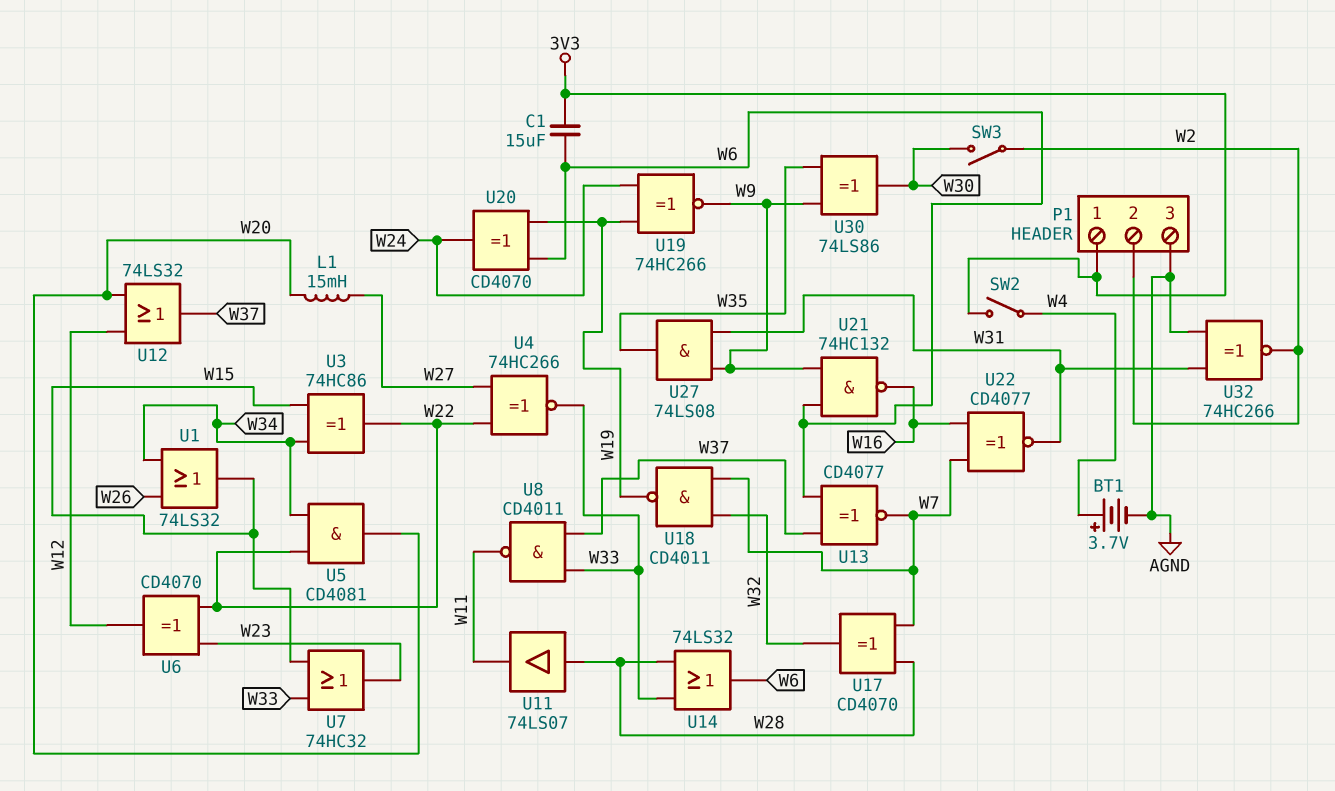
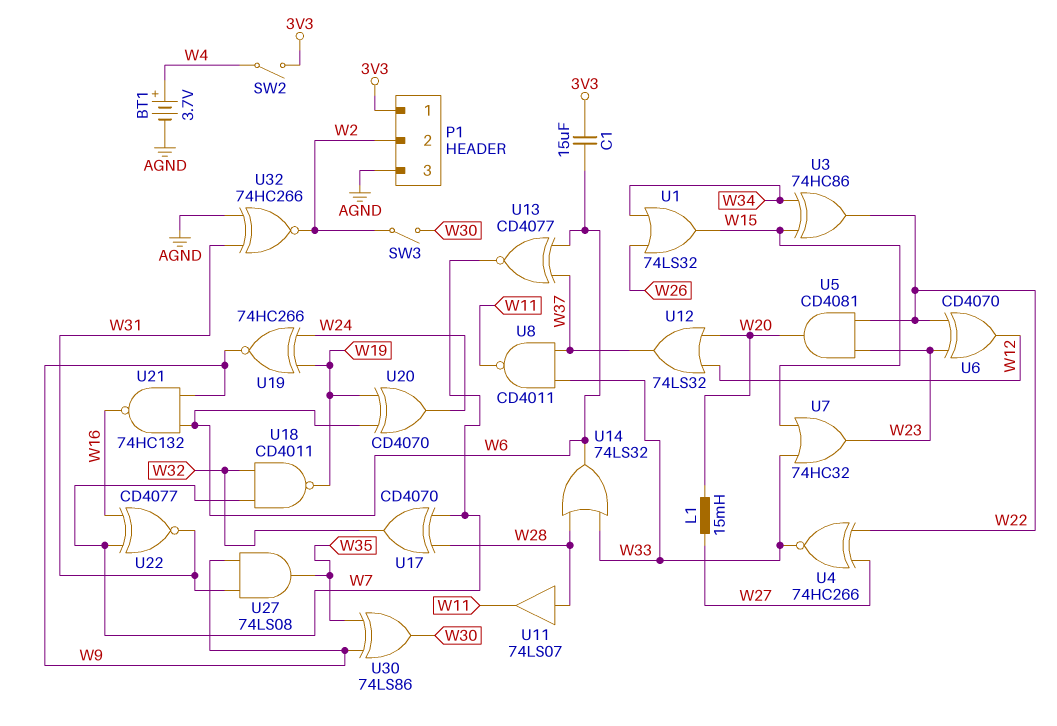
U5: AND CD4081 (in W22, in W34, out W20) -> AND CD4081 (in W22, in W23, out W20)

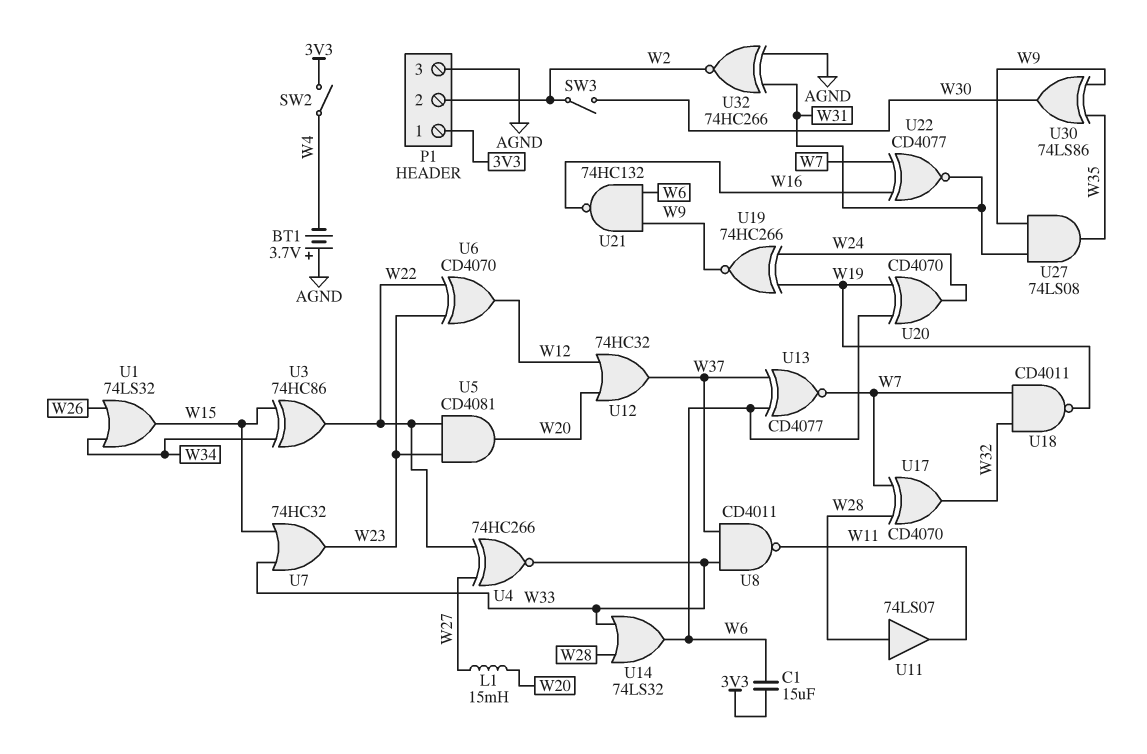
BT1: 3.7V (plus W4, minus AGND) -> 3.7V (plus AGND, minus W4)
U12: OR 74LS32 (in W12, in W20, out W37) -> OR 74HC32 (in W12, in W20, out W37)

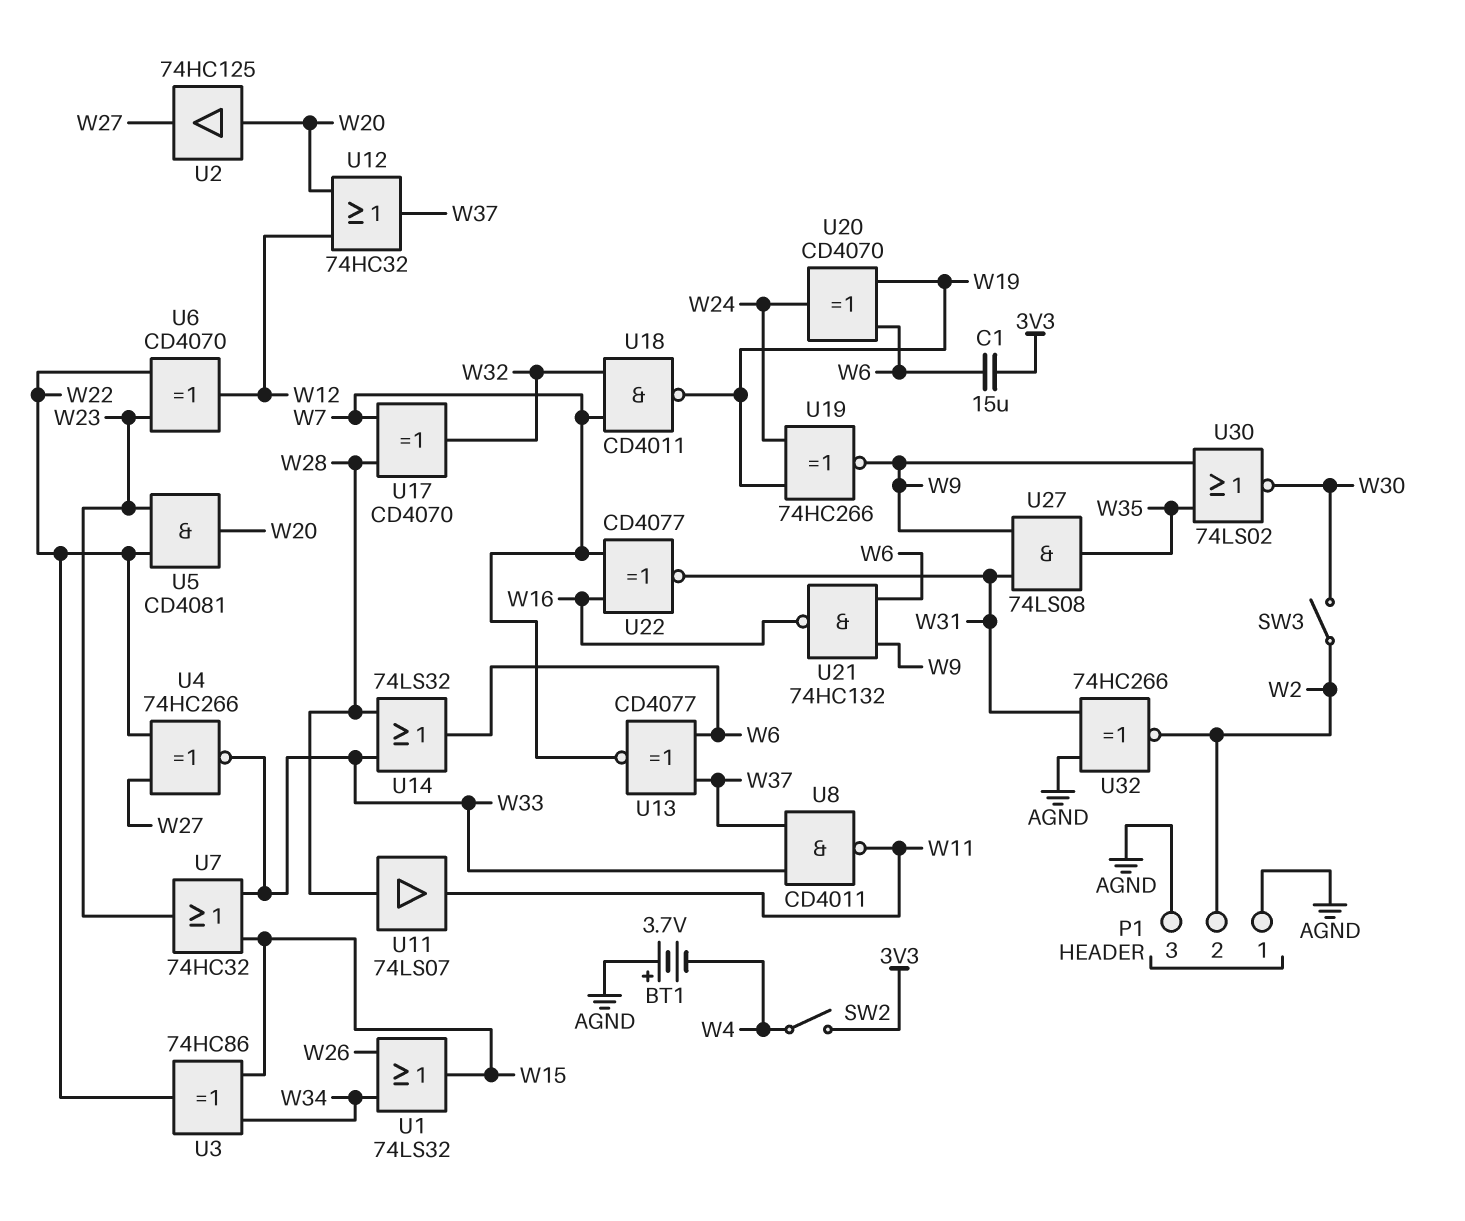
L1: 15mH (W20, W27) -> none
P1 pin 1: 3V3 -> AGND
U2: none -> buffer 74HC125 (in W20, out W27)
U30: XOR 74LS86 (in W9, in W35, out W30) -> NOR 74LS02 (in W9, in W35, out W30)

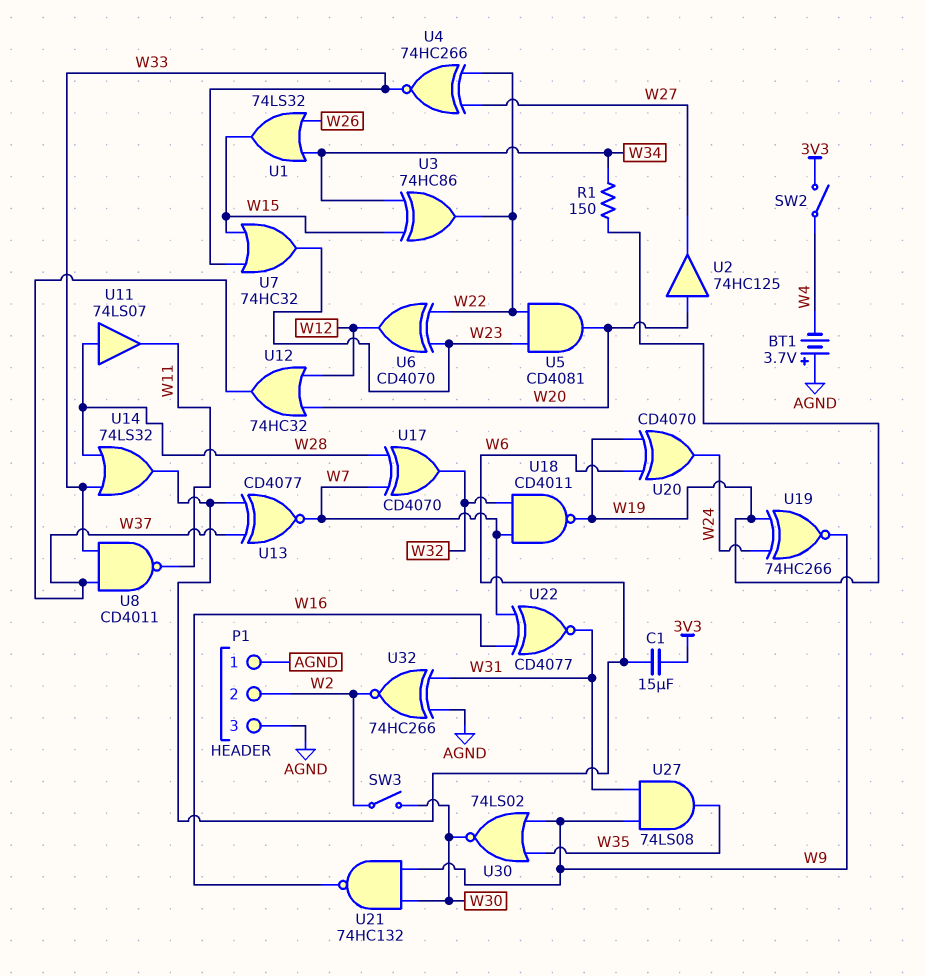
R1: none -> 150 (W19, W34)
U21: NAND 74HC132 (in W6, in W9, out W16) -> NAND 74HC132 (in W9, in W30, out W16)

